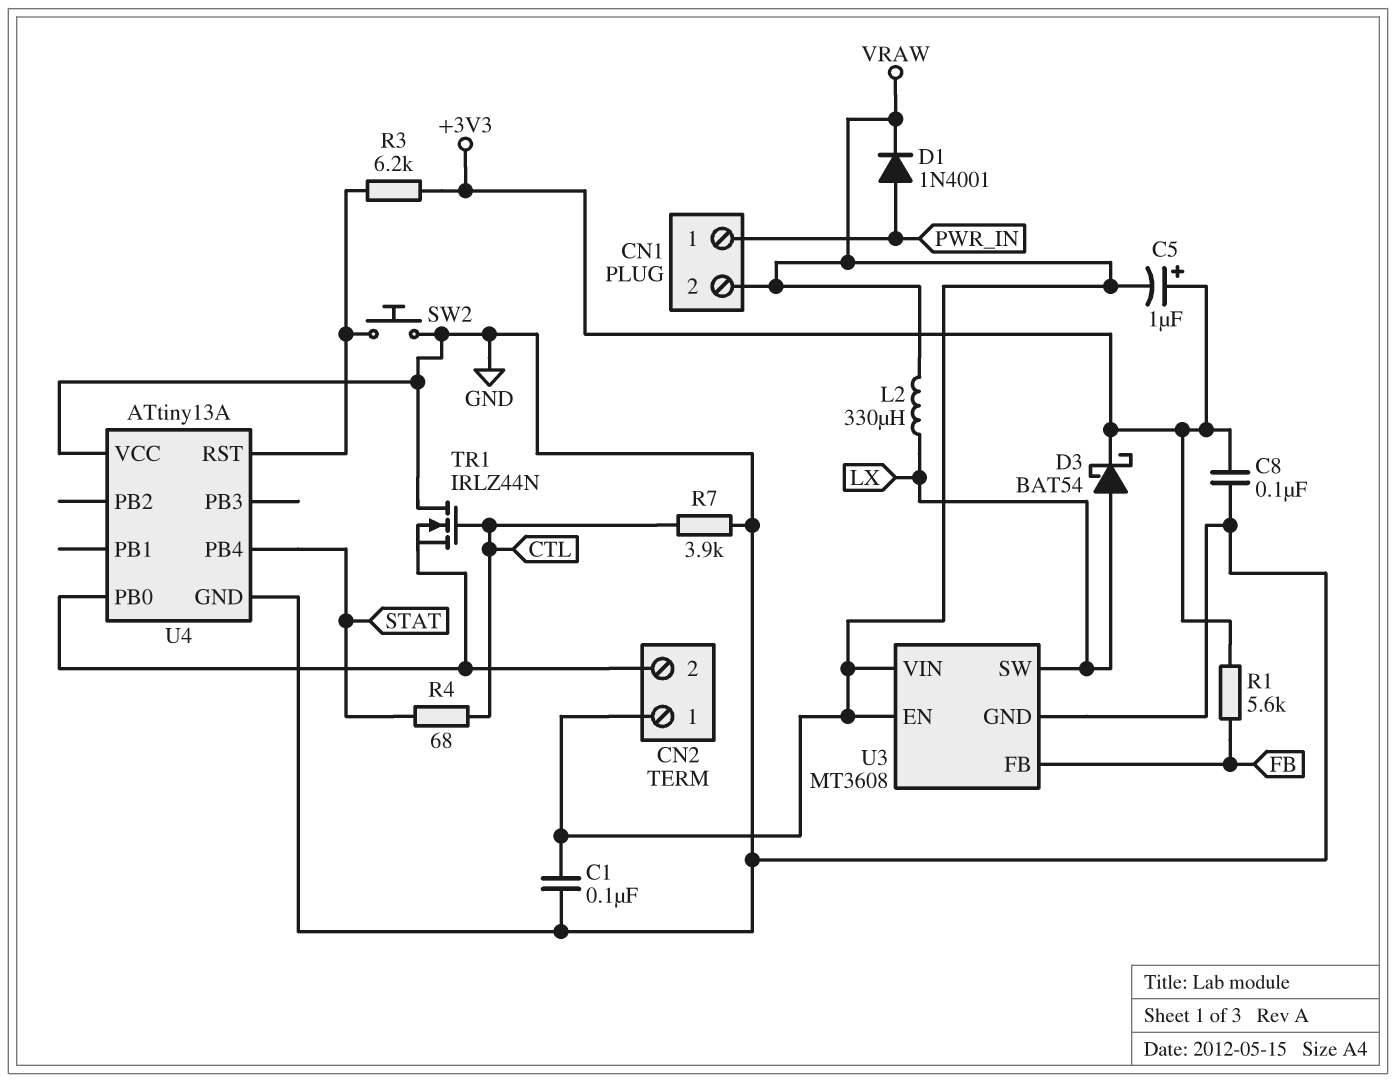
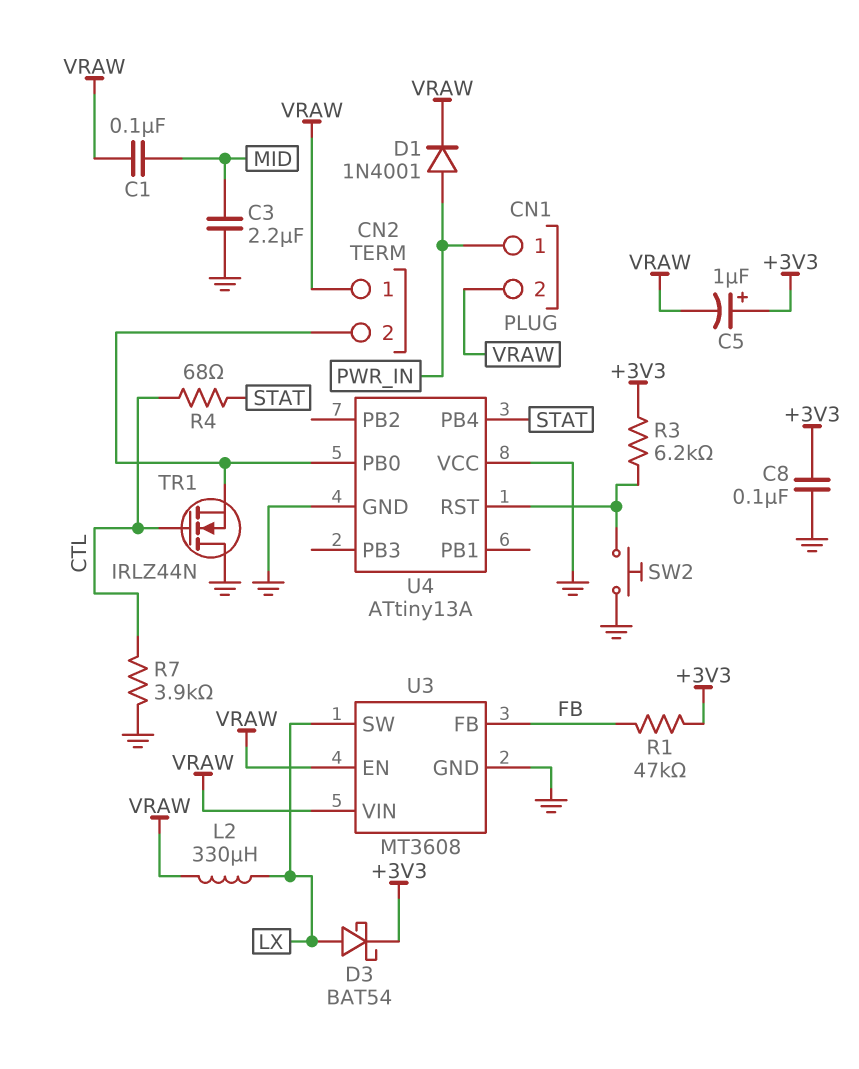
C1: 100nF (GND, VRAW) -> 100nF (MID, VRAW)
C3: none -> 2.2uF (GND, MID)
R1: 5.6k (+3V3, FB) -> 47k (+3V3, FB)

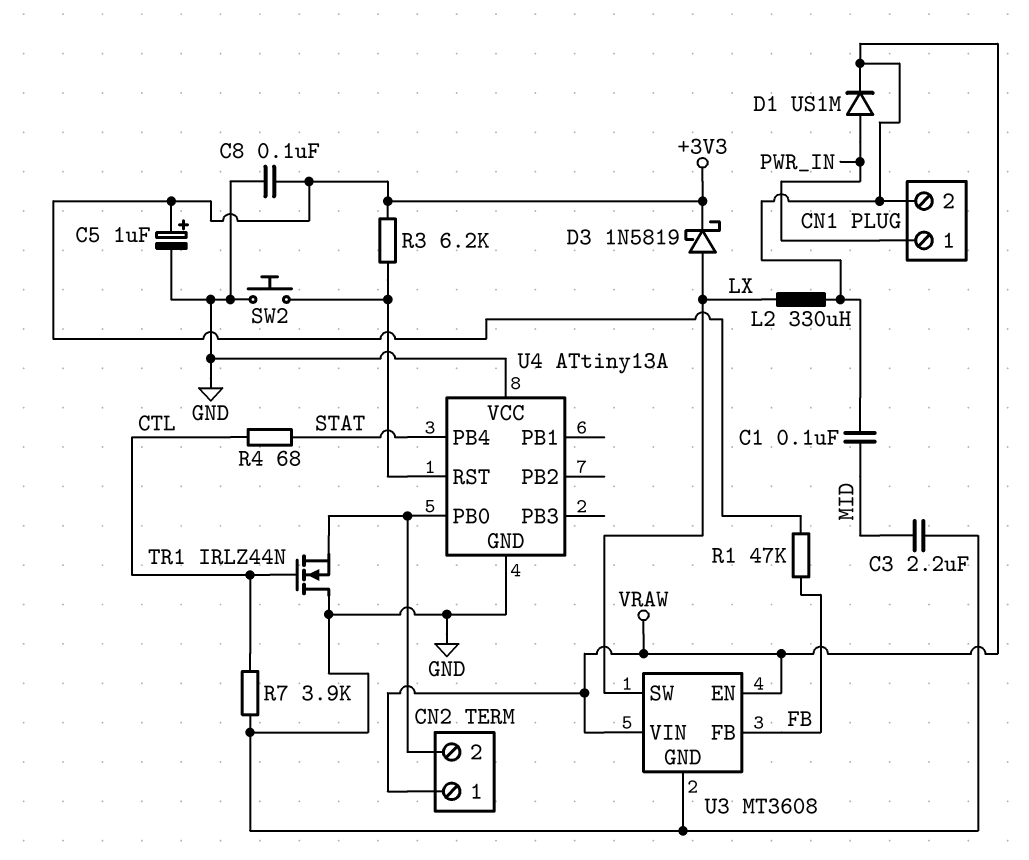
C5: 1uF (plus +3V3, minus VRAW) -> 1uF (plus +3V3, minus GND)
D1: diode 1N4001 (A PWR_IN, K VRAW) -> diode US1M (A PWR_IN, K VRAW)
D3: schottky BAT54 (A LX, K +3V3) -> schottky 1N5819 (A LX, K +3V3)

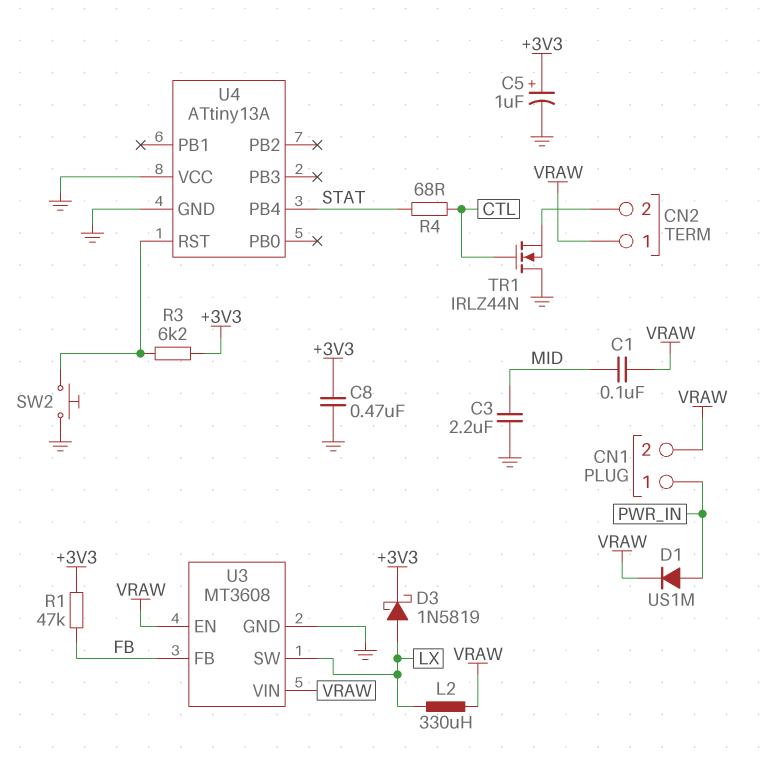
C8: 100nF (+3V3, GND) -> 470nF (+3V3, GND)
R7: 3.9k (CTL, GND) -> none
U4 pin PB0: CN2/2 -> none

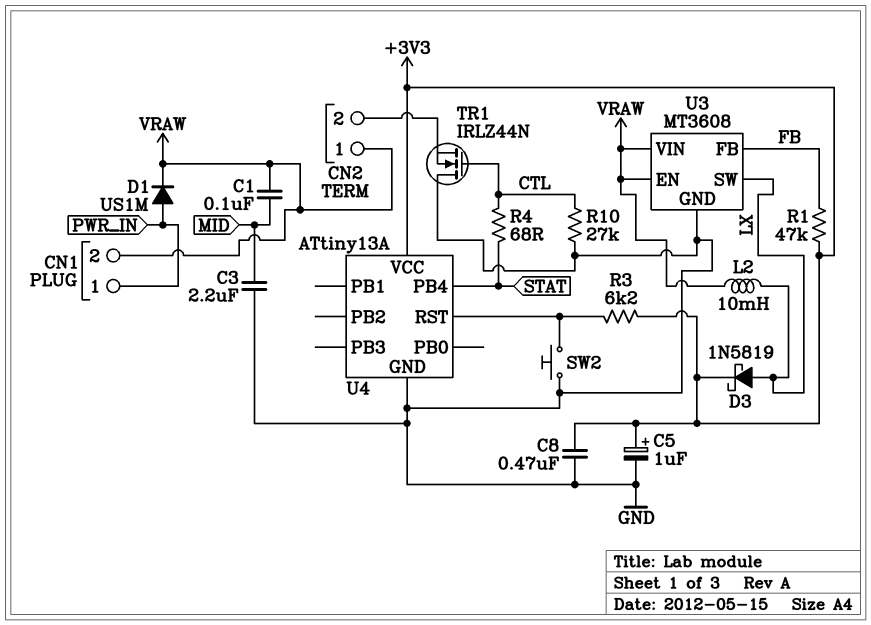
L2: 330uH (LX, VRAW) -> 10mH (LX, VRAW)
R10: none -> 27k (CTL, GND)
U4 pin VCC: GND -> +3V3

